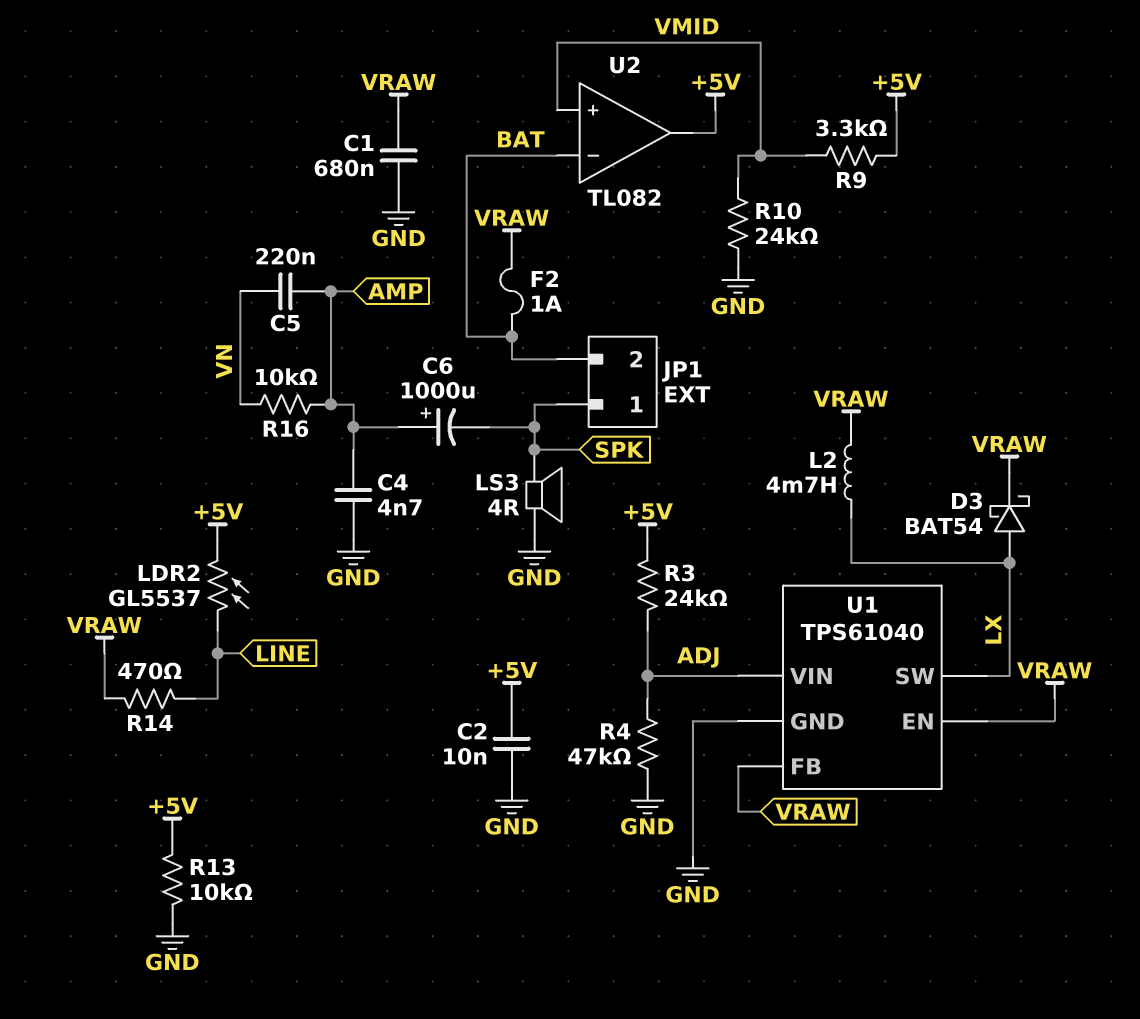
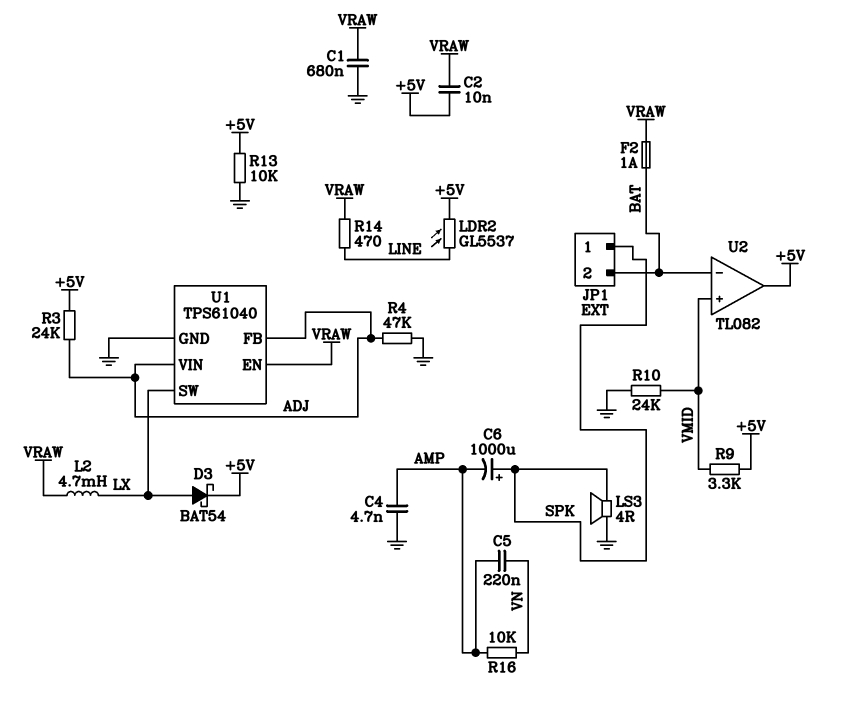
C2: 10nF (+5V, GND) -> 10nF (+5V, VRAW)
C6: 1000uF (plus AMP, minus SPK) -> 1000uF (plus SPK, minus AMP)
D3: schottky BAT54 (A LX, K VRAW) -> schottky BAT54 (A LX, K +5V)
U1 pin FB: VRAW -> ADJ

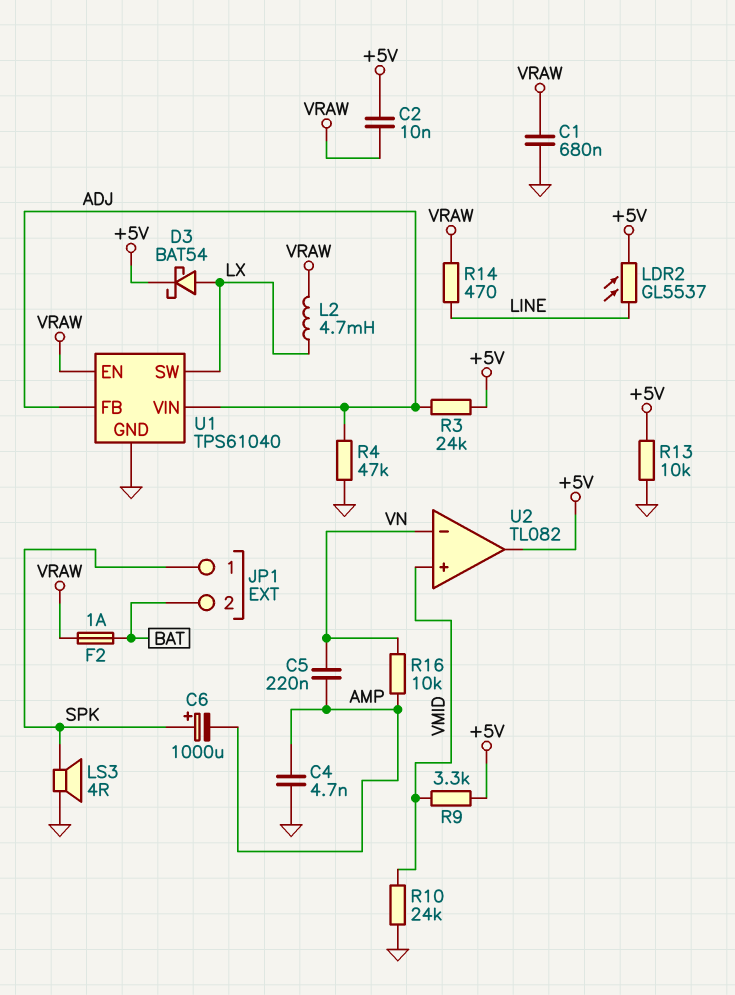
U2 pin in-: BAT -> VN

